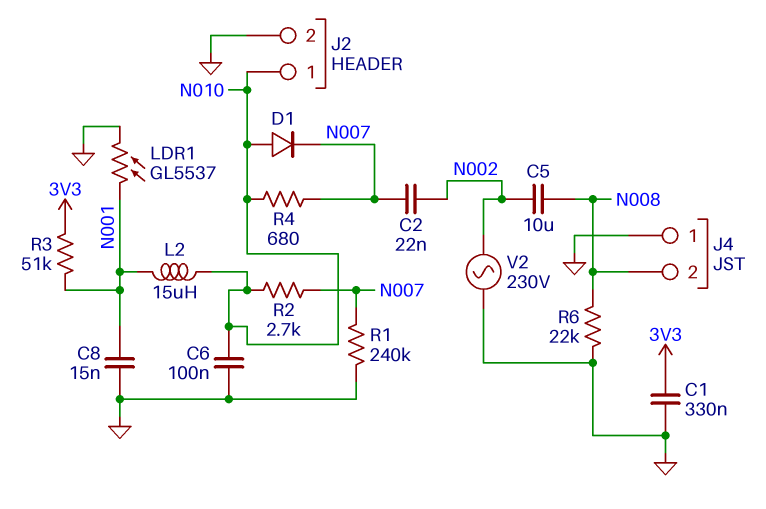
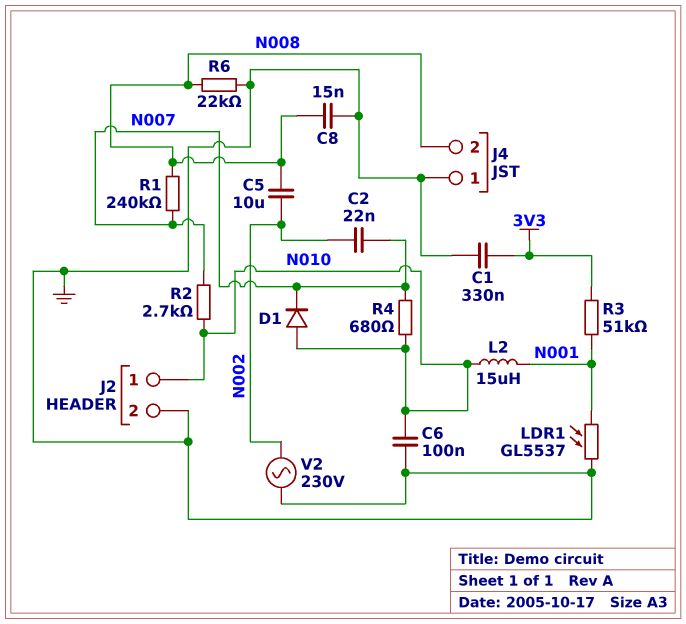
C8: 15nF (GND, N001) -> 15nF (GND, N008)
R1: 240k (GND, N007) -> 240k (N007, N008)

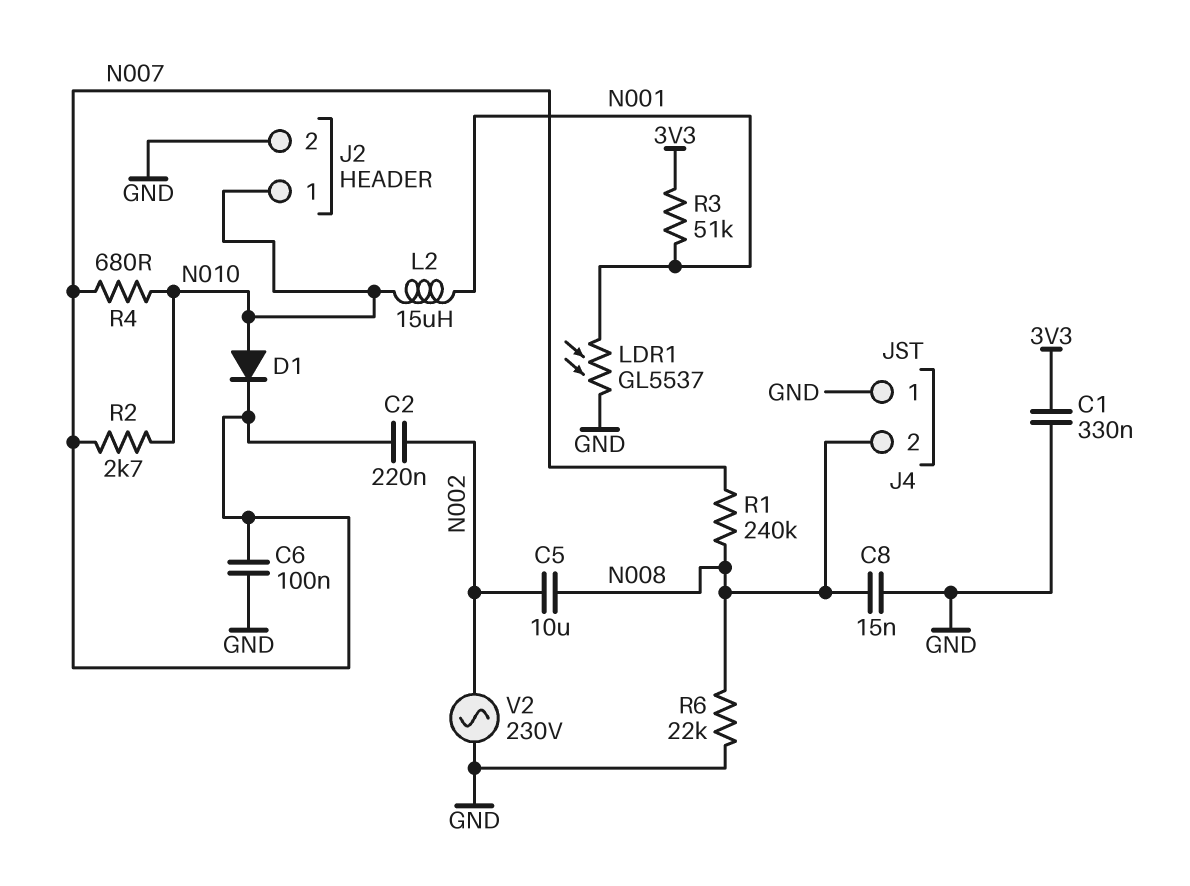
C2: 22nF (N002, N007) -> 220nF (N002, N007)
C6: 100nF (GND, N010) -> 100nF (GND, N007)

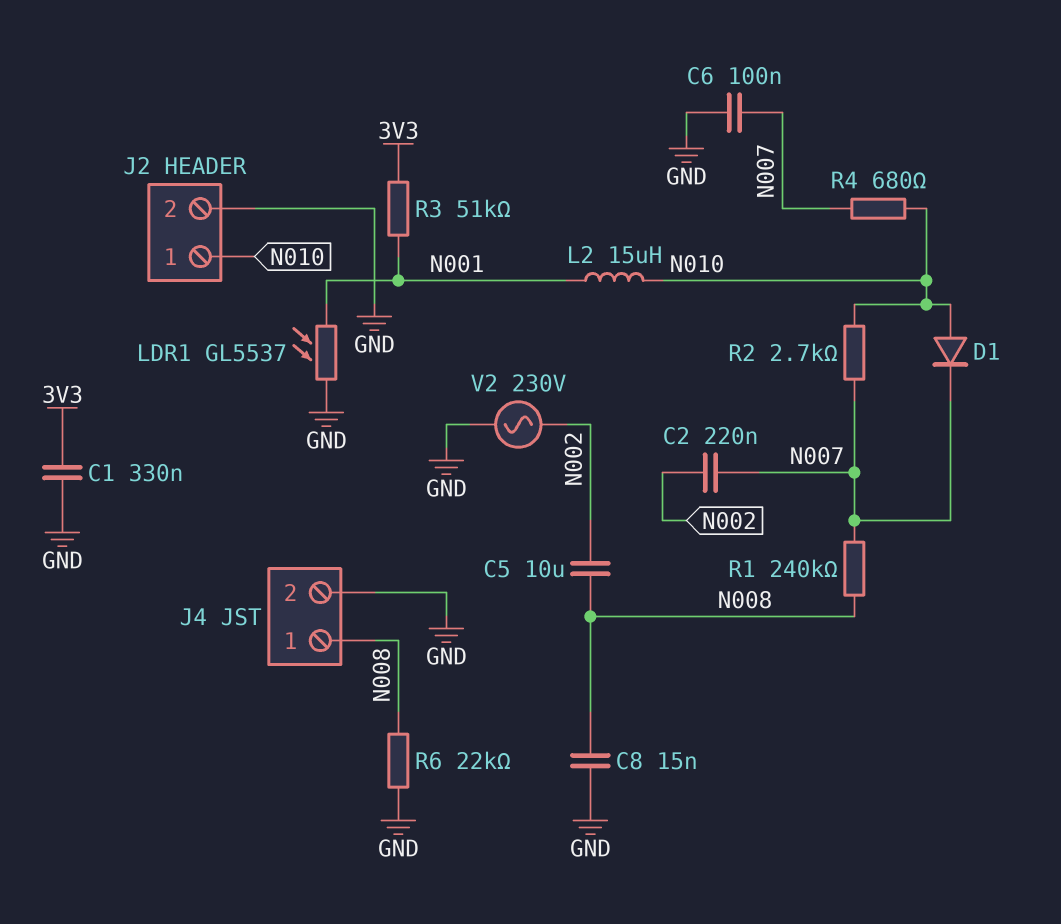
J4 pin 1: GND -> N008
J4 pin 2: N008 -> GND

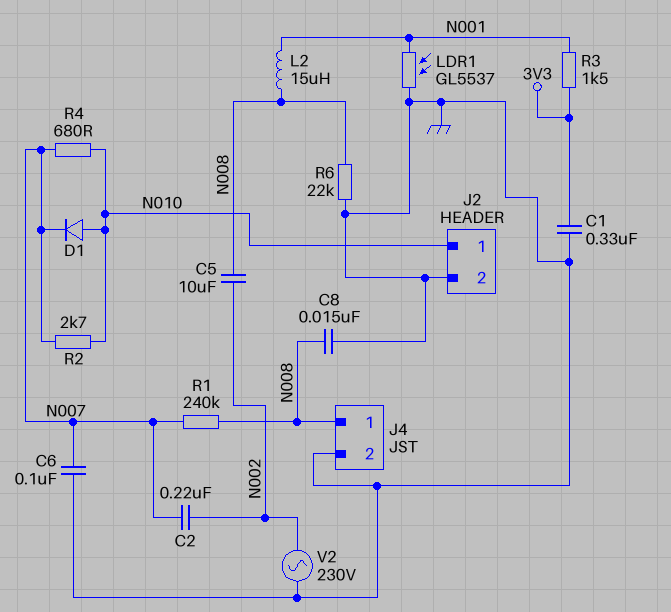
L2: 15uH (N001, N010) -> 15uH (N001, N008)
R3: 51k (3V3, N001) -> 1.5k (3V3, N001)

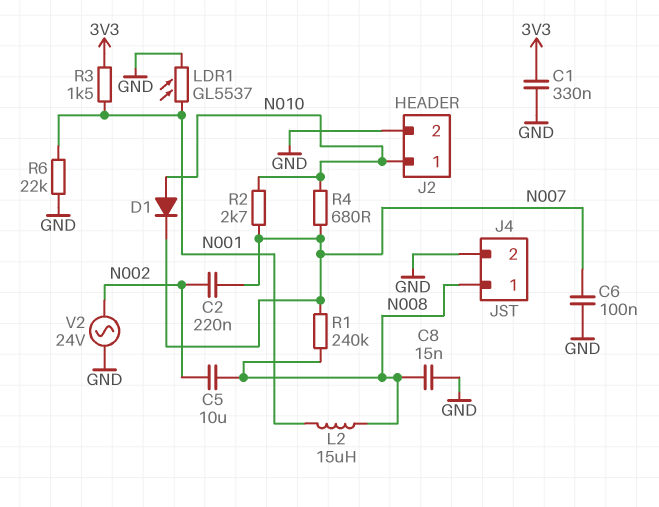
R6: 22k (GND, N008) -> 22k (GND, N001)
V2: AC 230V (GND, N002) -> AC 24V (GND, N002)

